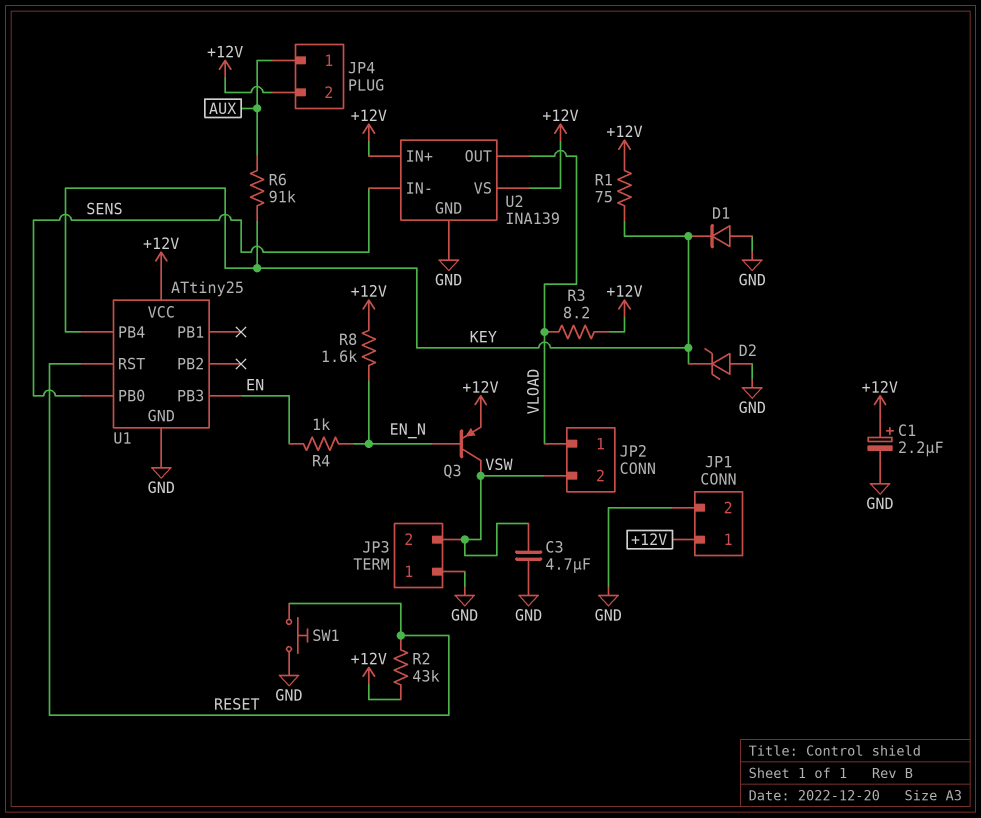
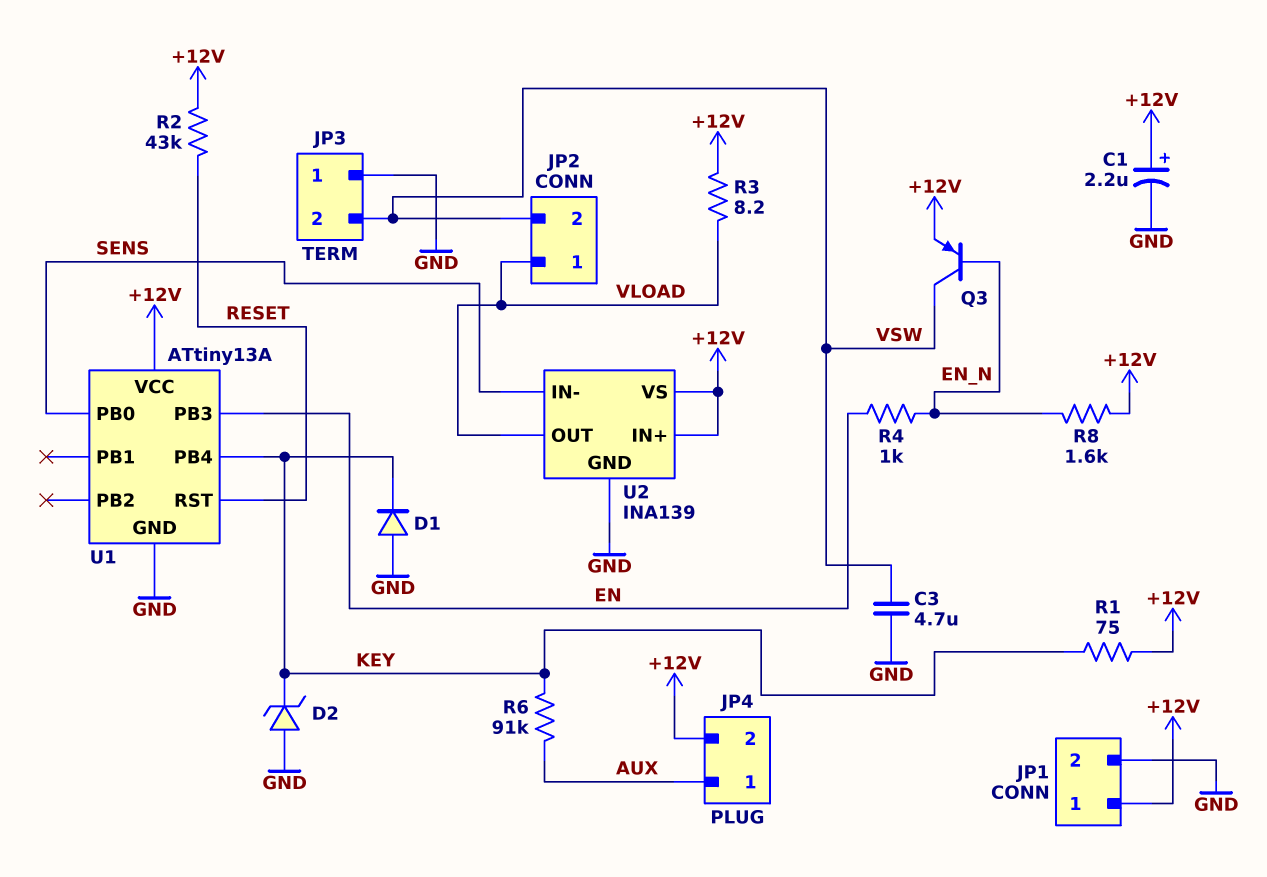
SW1: button (GND, RESET) -> none
U1: ATtiny25 -> ATtiny13A

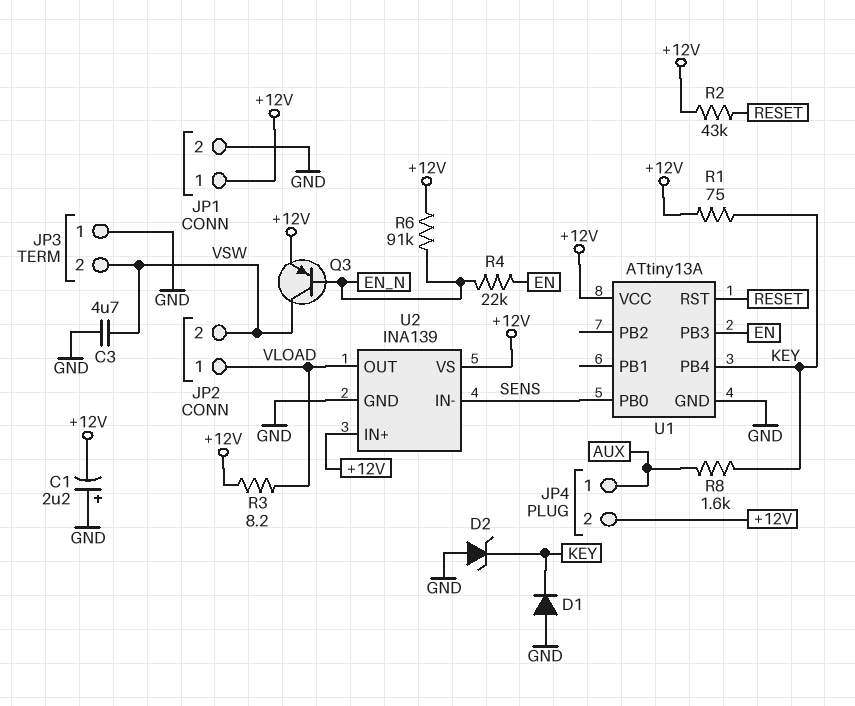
C1: 2.2uF (plus +12V, minus GND) -> 2.2uF (plus GND, minus +12V)
R4: 1k (EN, EN_N) -> 22k (EN, EN_N)
R6: 91k (AUX, KEY) -> 91k (+12V, EN_N)
R8: 1.6k (+12V, EN_N) -> 1.6k (AUX, KEY)

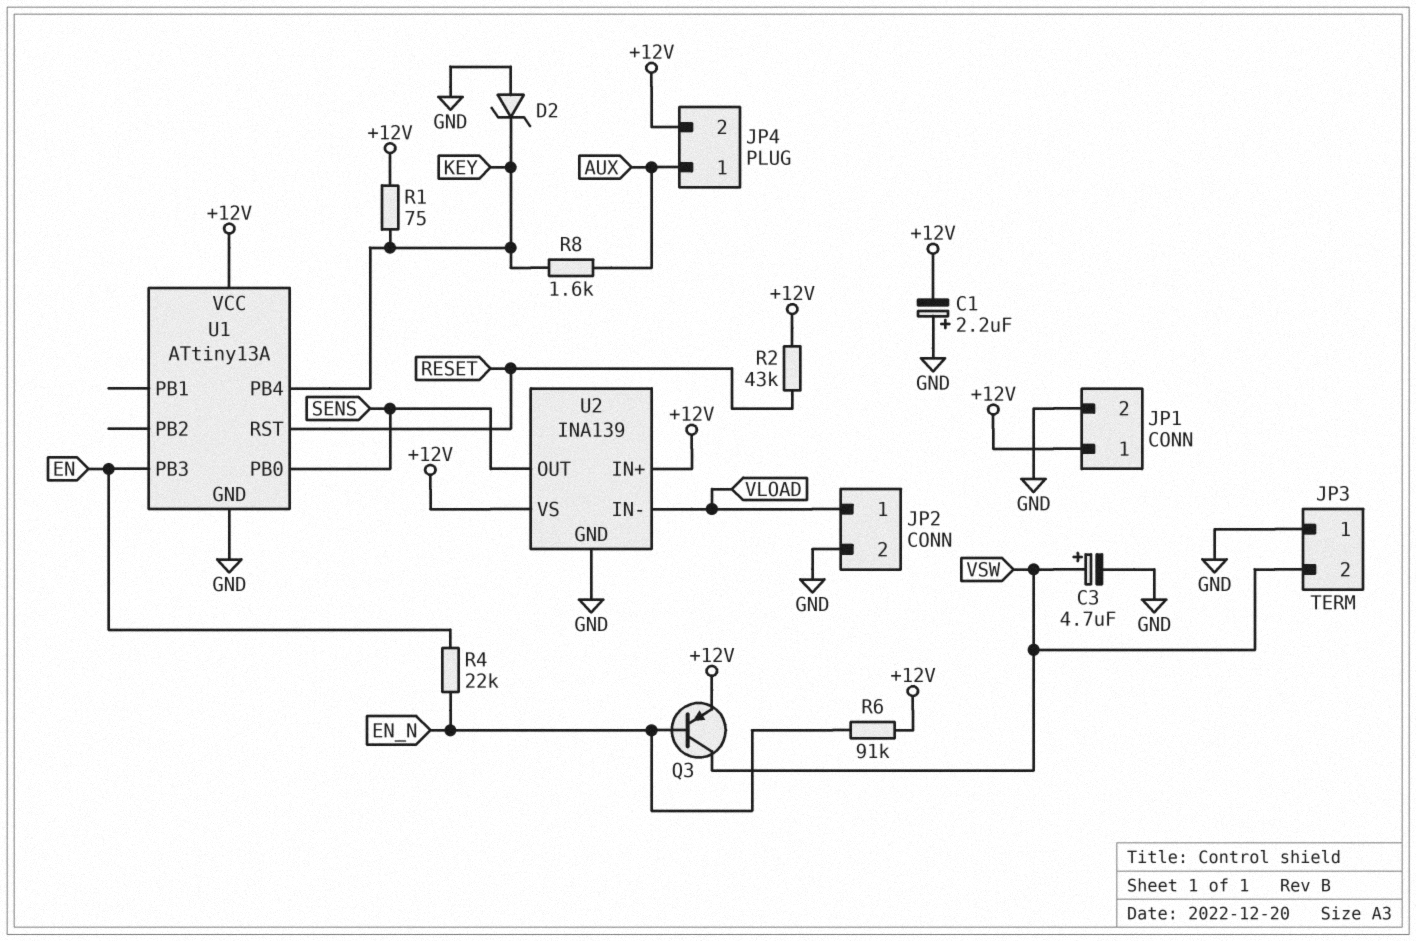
C3: 4.7uF (GND, VSW) -> 4.7uF (plus VSW, minus GND)
D1: diode (A GND, K KEY) -> none
JP2 pin 2: VSW -> GND
R3: 8.2 (+12V, VLOAD) -> none
U2 pin IN-: SENS -> VLOAD
U2 pin OUT: VLOAD -> SENS

